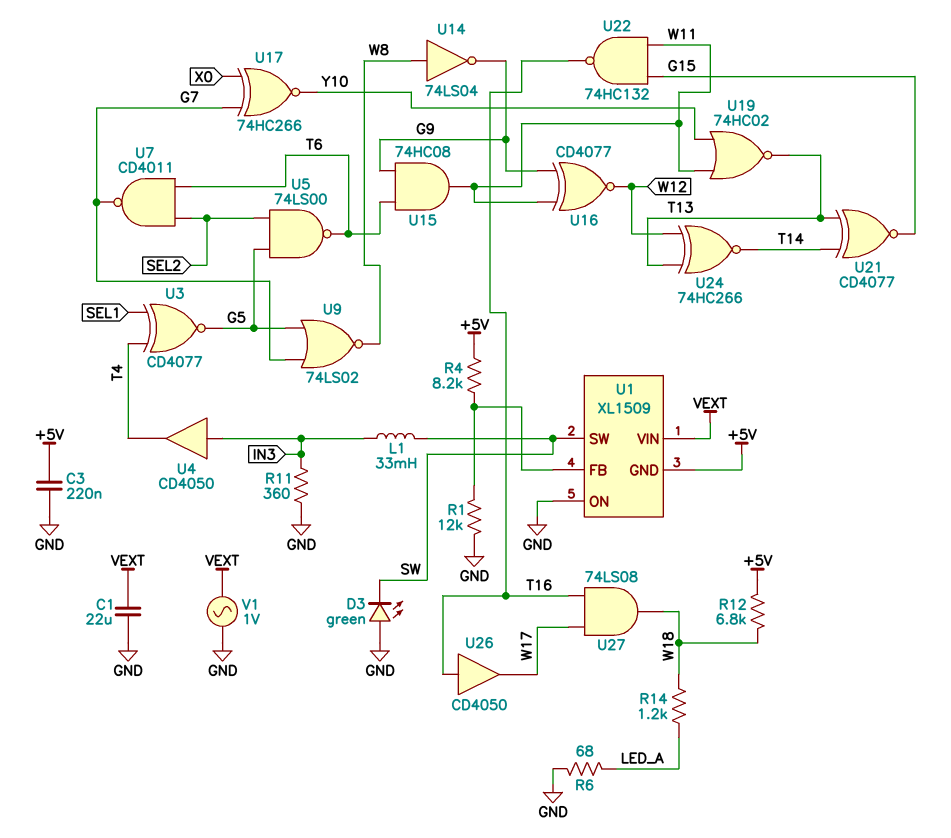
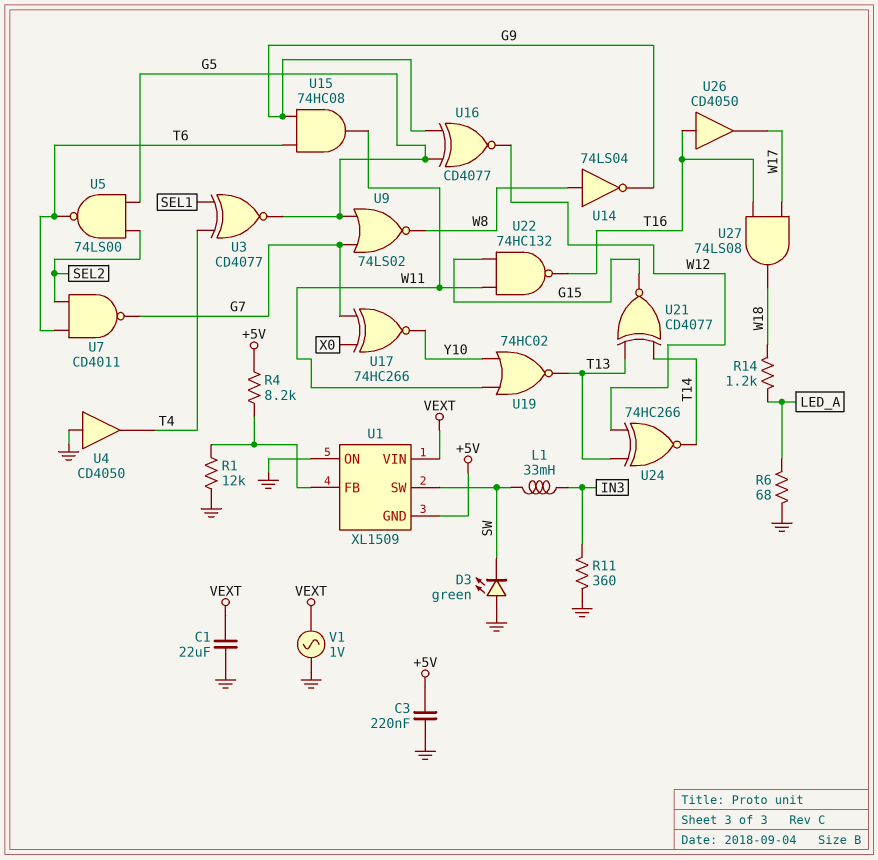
R12: 6.8k (+5V, W18) -> none
U4: buffer CD4050 (in IN3, out T4) -> buffer CD4050 (in GND, out T4)
U16: XNOR CD4077 (in G9, in W11, out W12) -> XNOR CD4077 (in G5, in G9, out W12)

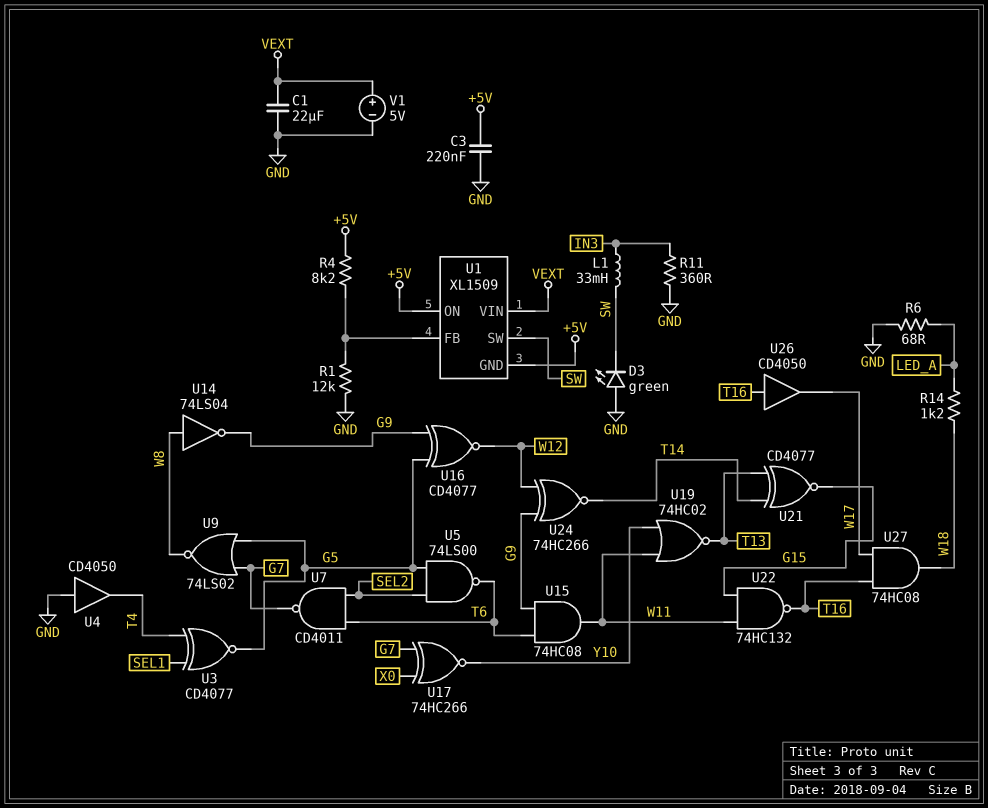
U1 pin ON: GND -> +5V
U24: XNOR 74HC266 (in T13, in W12, out T14) -> XNOR 74HC266 (in G9, in W12, out T14)
U27: AND 74LS08 (in T16, in W17, out W18) -> AND 74HC08 (in T16, in W17, out W18)
V1: AC 1V (GND, VEXT) -> 5V (plus VEXT, minus GND)

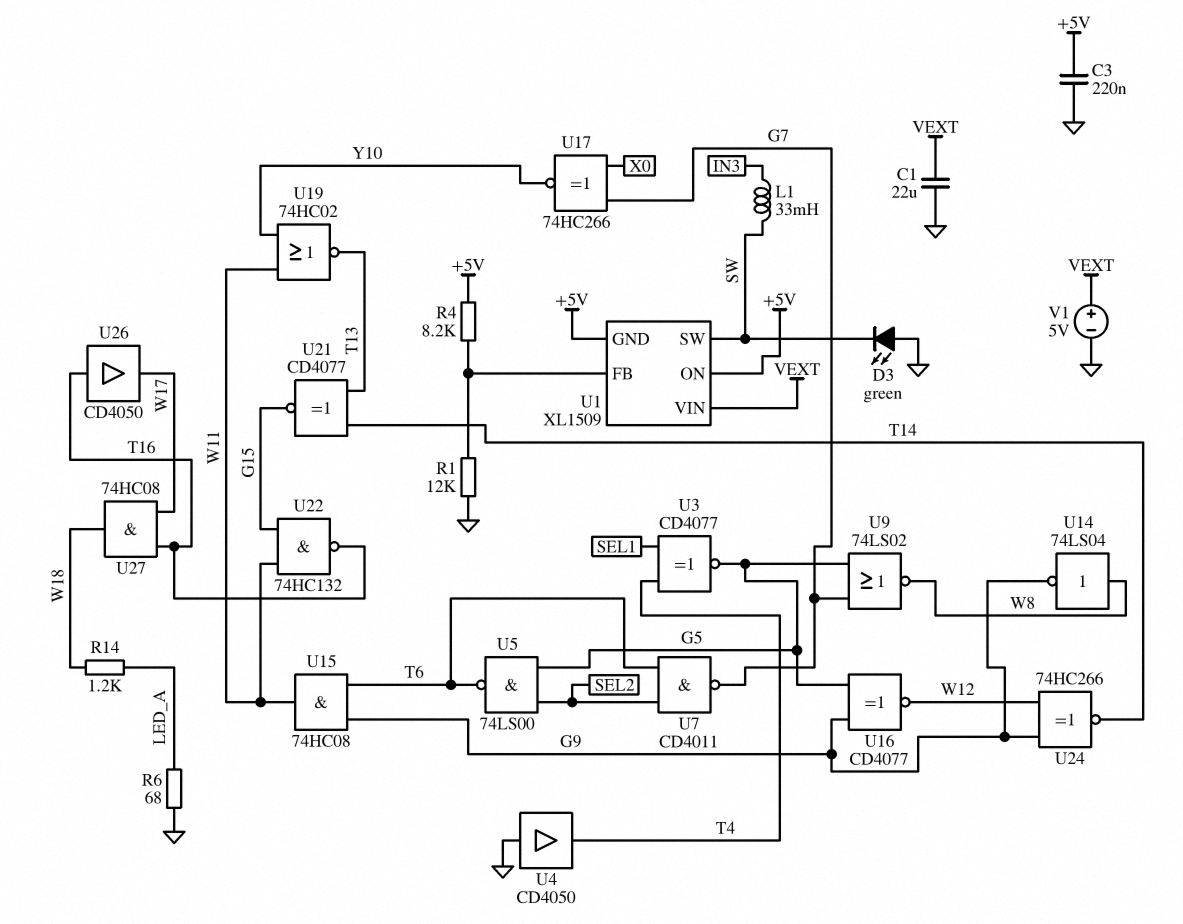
R11: 360 (GND, IN3) -> none

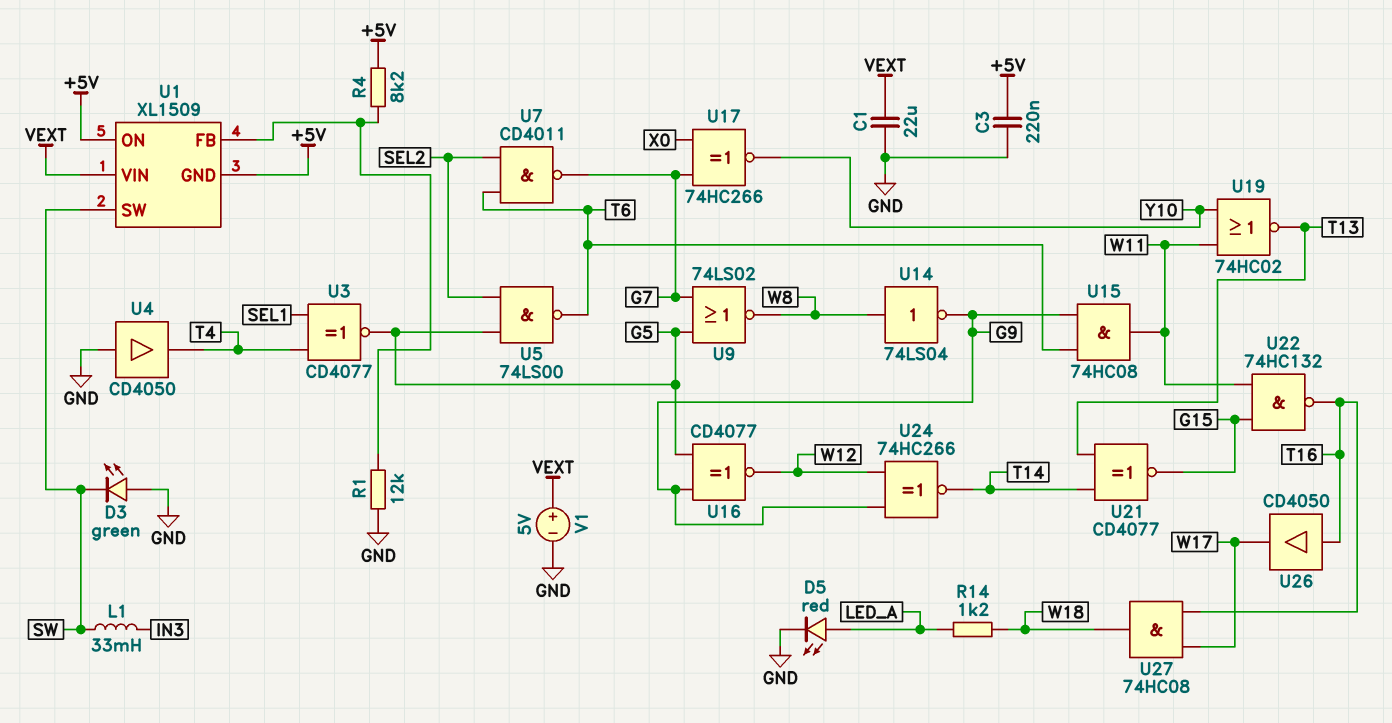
D5: none -> LED red (A LED_A, K GND)
R6: 68 (GND, LED_A) -> none

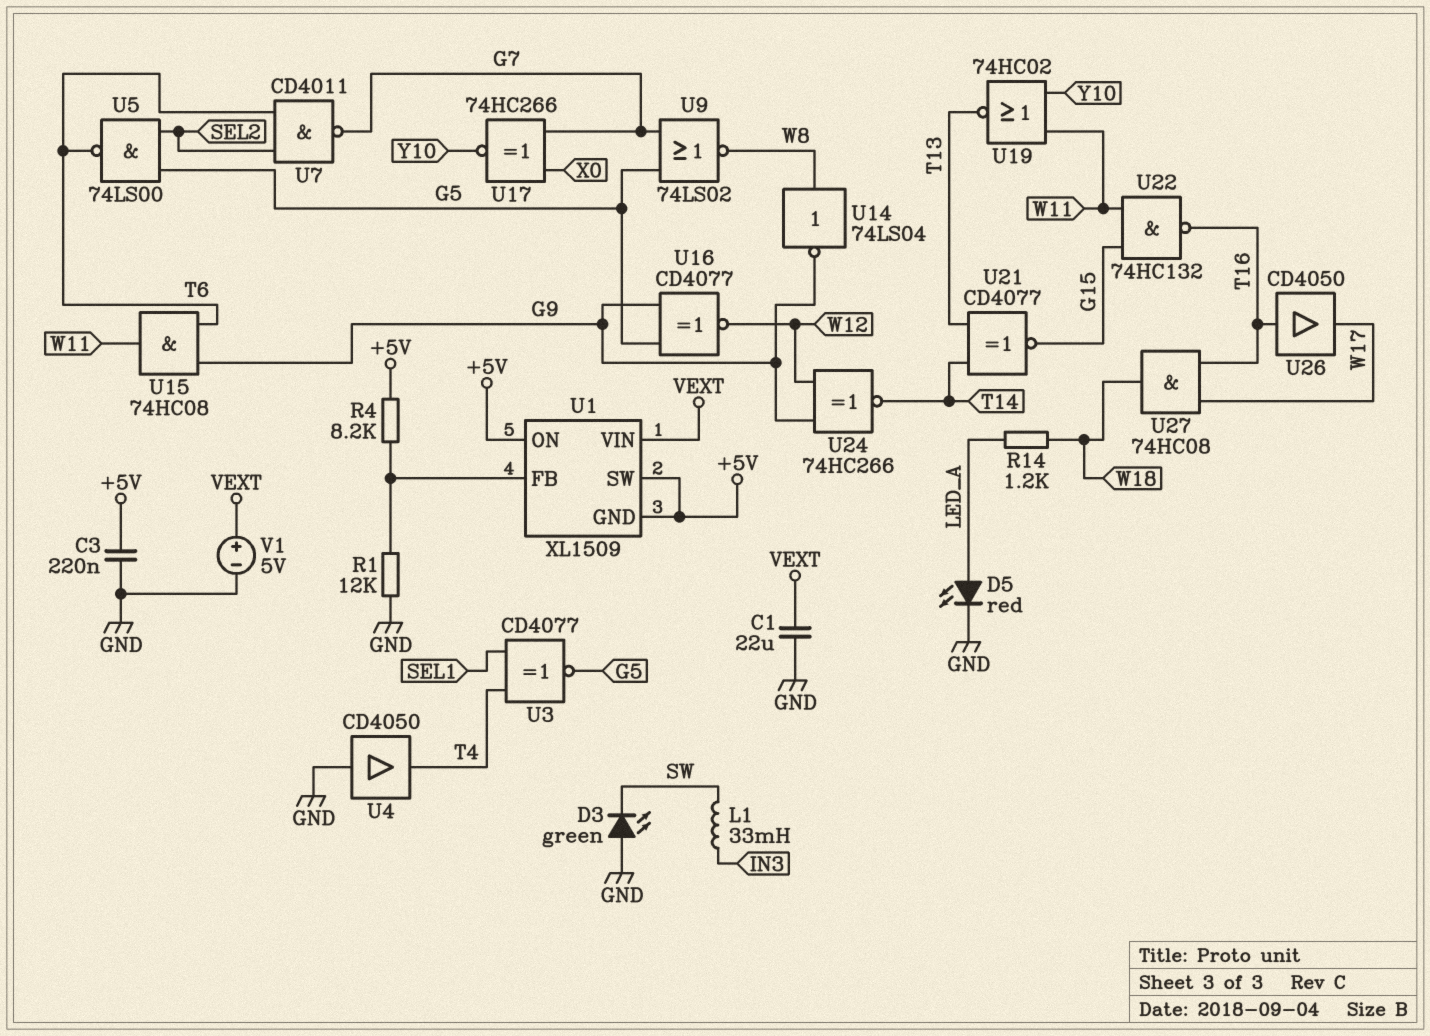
U1 pin SW: SW -> +5V

